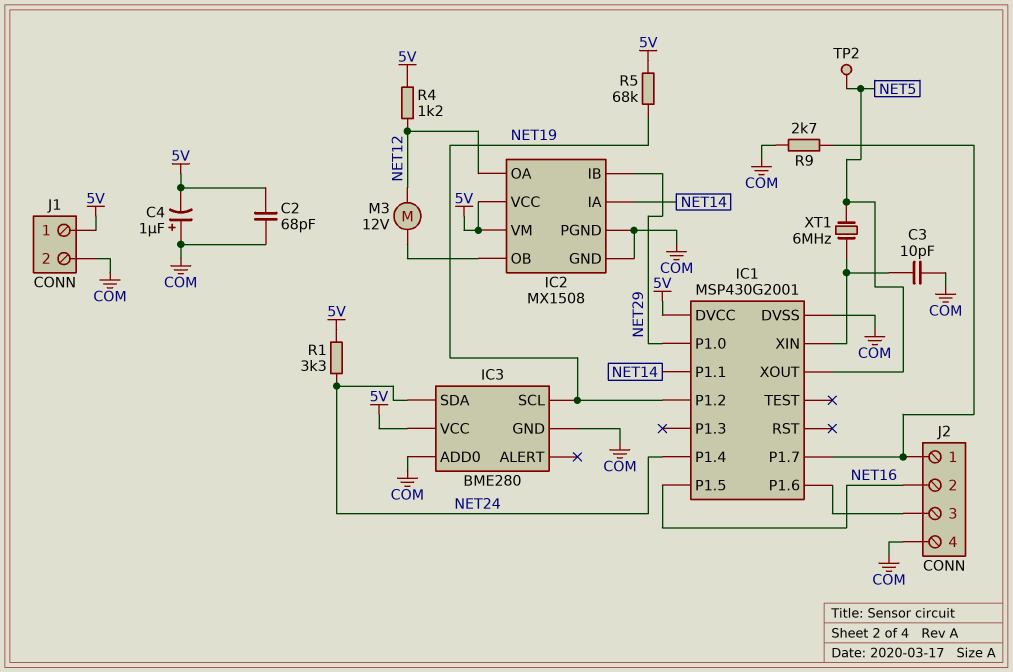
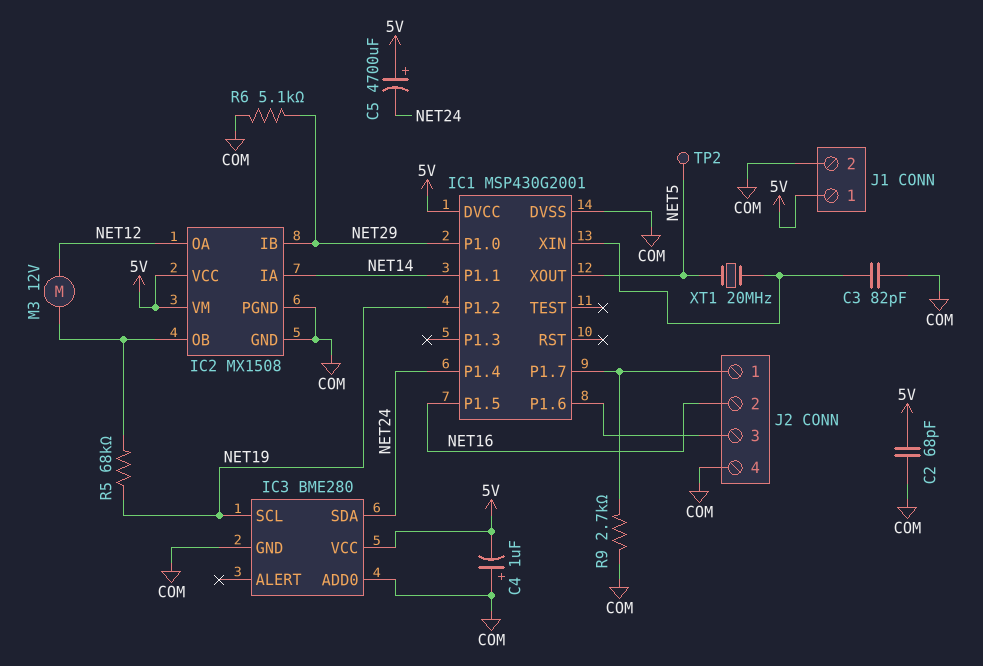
C3: 10pF (COM, IC1/XIN) -> 82pF (COM, IC1/XIN)
C5: none -> 4700uF (plus 5V, minus NET24)
R1: 3.3k (5V, NET24) -> none
R4: 1.2k (5V, NET12) -> none
R5: 68k (5V, NET19) -> 68k (IC2/OB, NET19)
R6: none -> 5.1k (COM, NET29)
XT1: 6MHz (IC1/XIN, NET5) -> 20MHz (IC1/XIN, NET5)

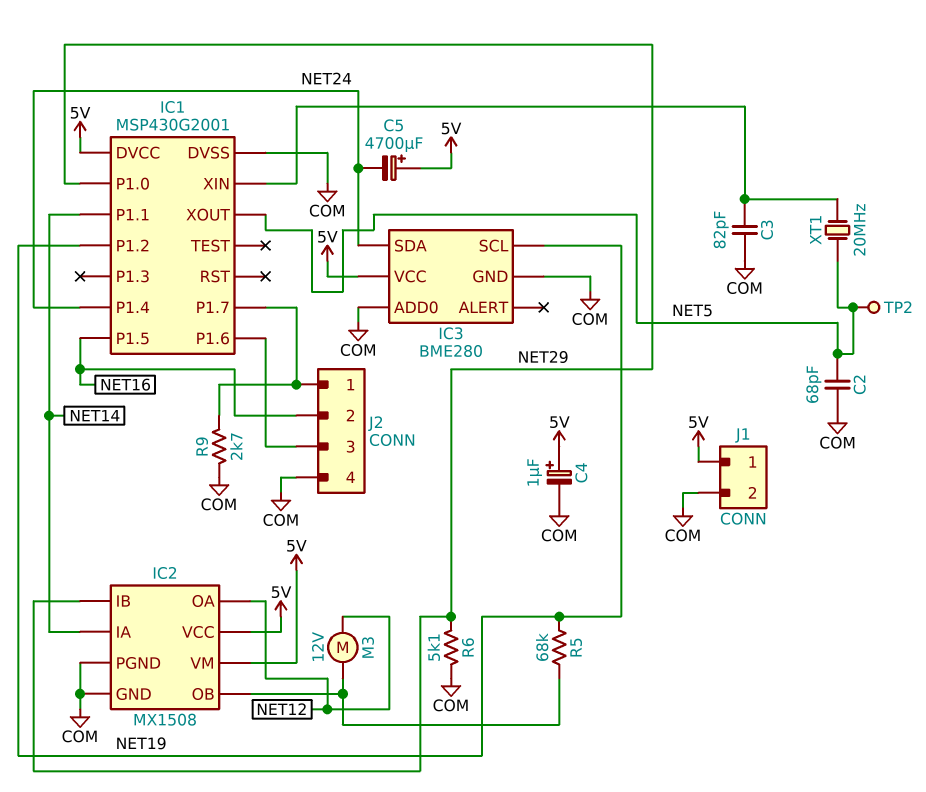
C2: 68pF (5V, COM) -> 68pF (COM, NET5)
C4: 1uF (plus COM, minus 5V) -> 1uF (plus 5V, minus COM)

